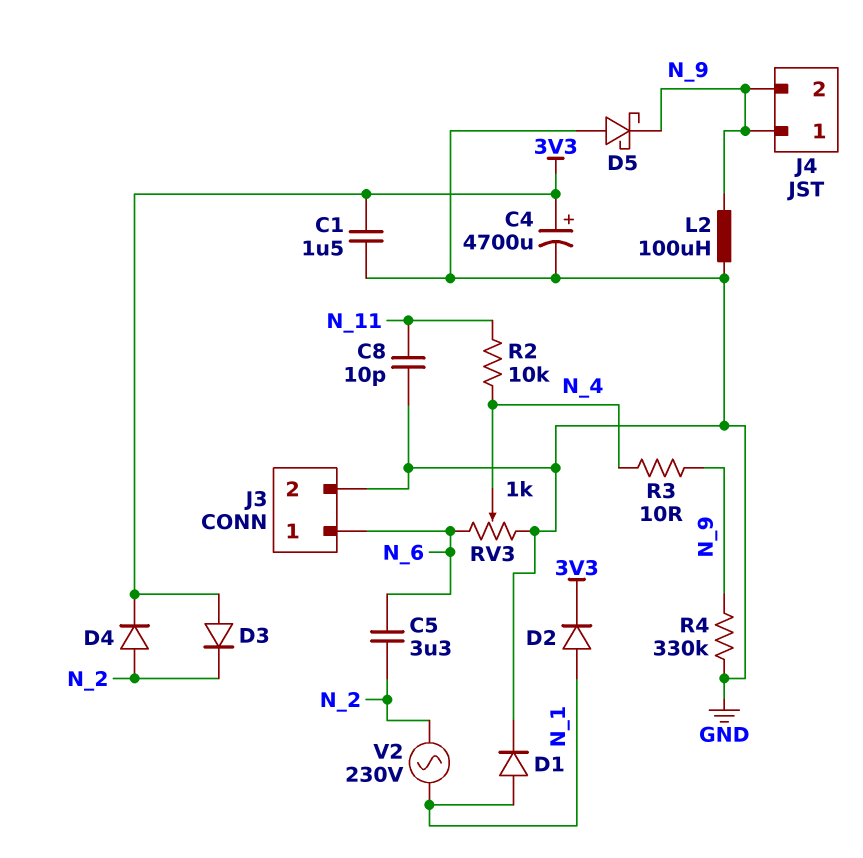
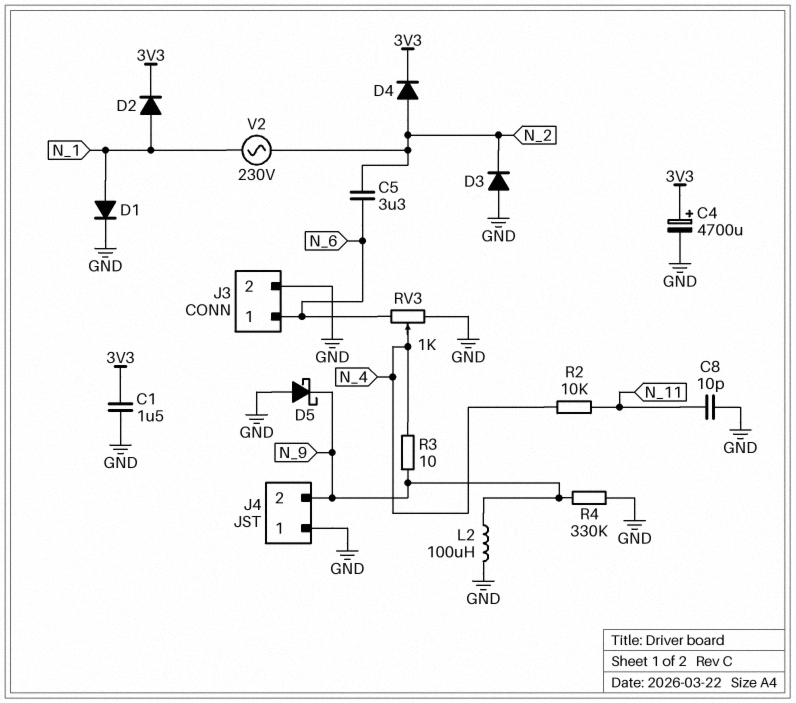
D3: diode (A 3V3, K N_2) -> diode (A GND, K N_2)
J4 pin 1: N_9 -> GND

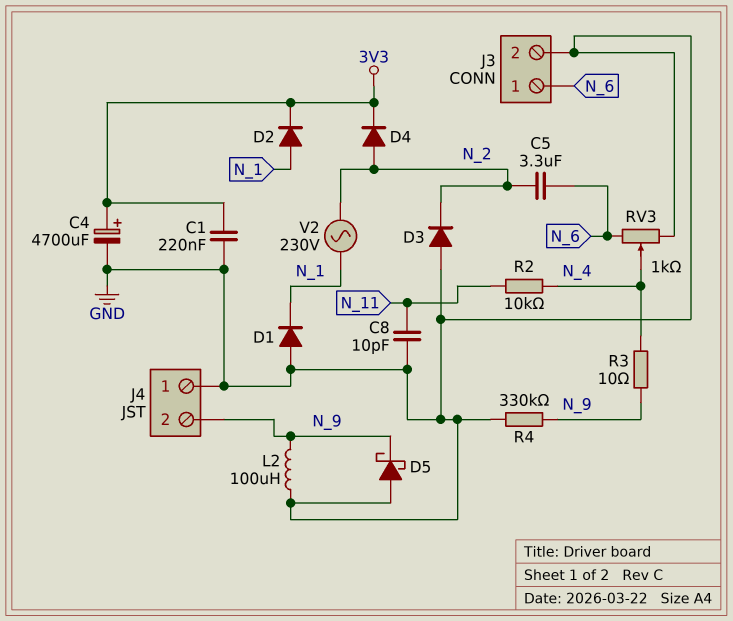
C1: 1.5uF (3V3, GND) -> 220nF (3V3, GND)
D1: diode (A N_1, K GND) -> diode (A GND, K N_1)

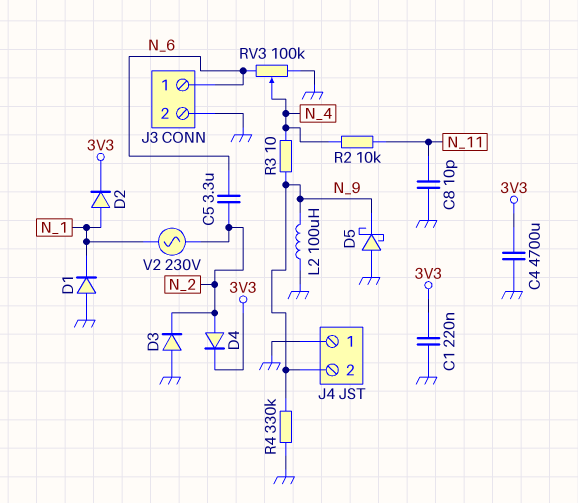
C4: 4700uF (plus 3V3, minus GND) -> 4700uF (3V3, GND)
RV3: 1k (GND, N_6, wiper N_4) -> 100k (GND, N_6, wiper N_4)

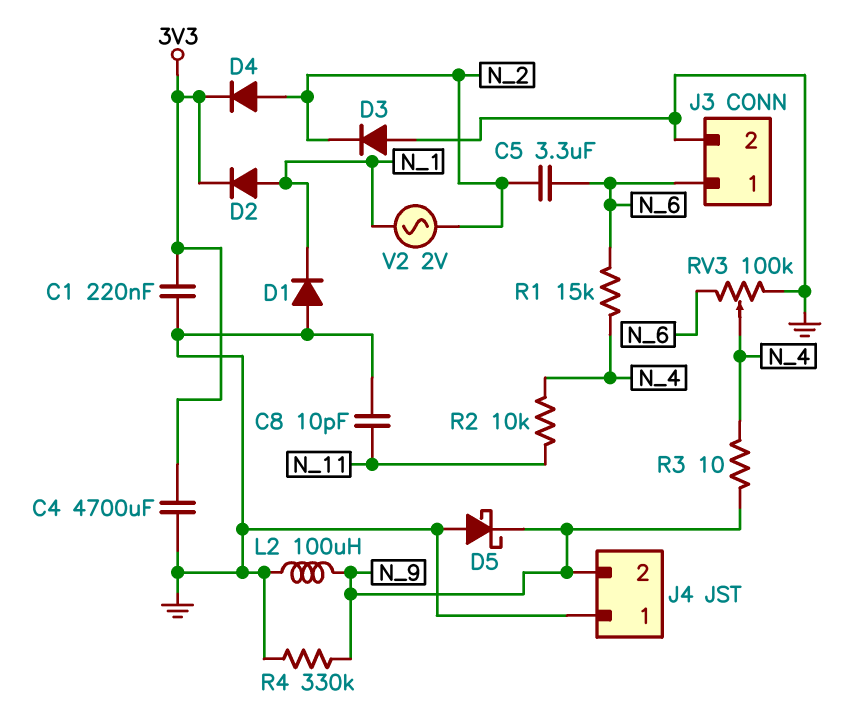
R1: none -> 15k (N_4, N_6)
V2: AC 230V (N_1, N_2) -> AC 2V (N_1, N_2)

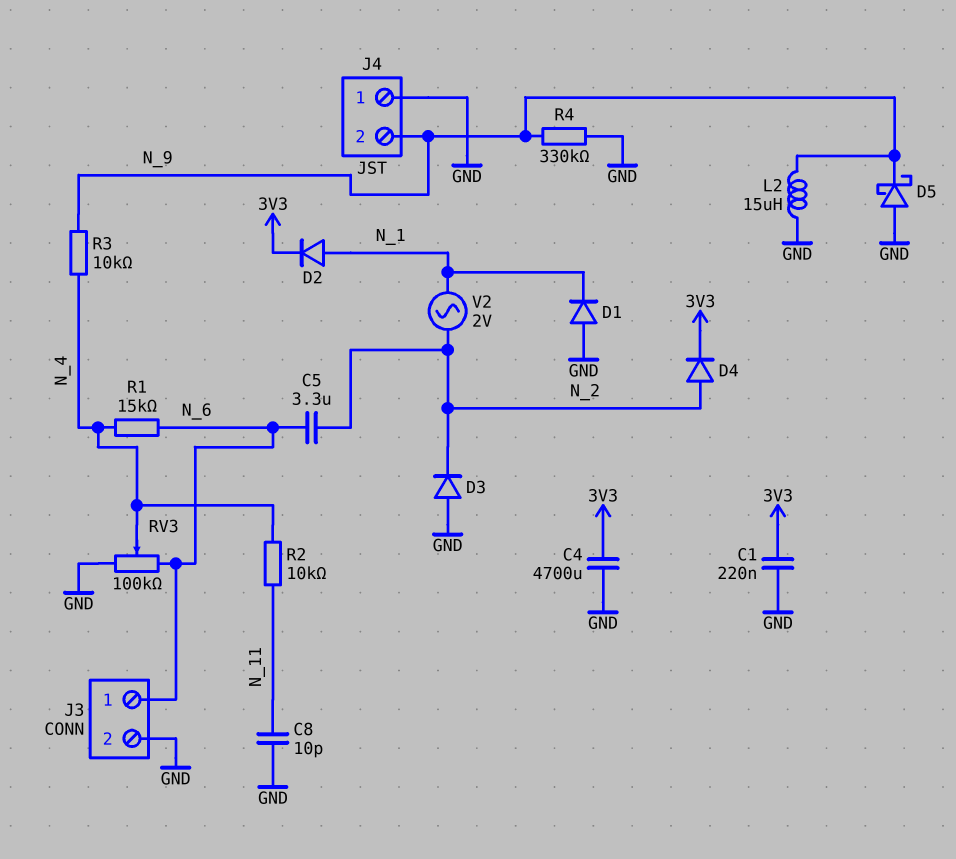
L2: 100uH (GND, N_9) -> 15uH (GND, N_9)
R3: 10 (N_4, N_9) -> 10k (N_4, N_9)

